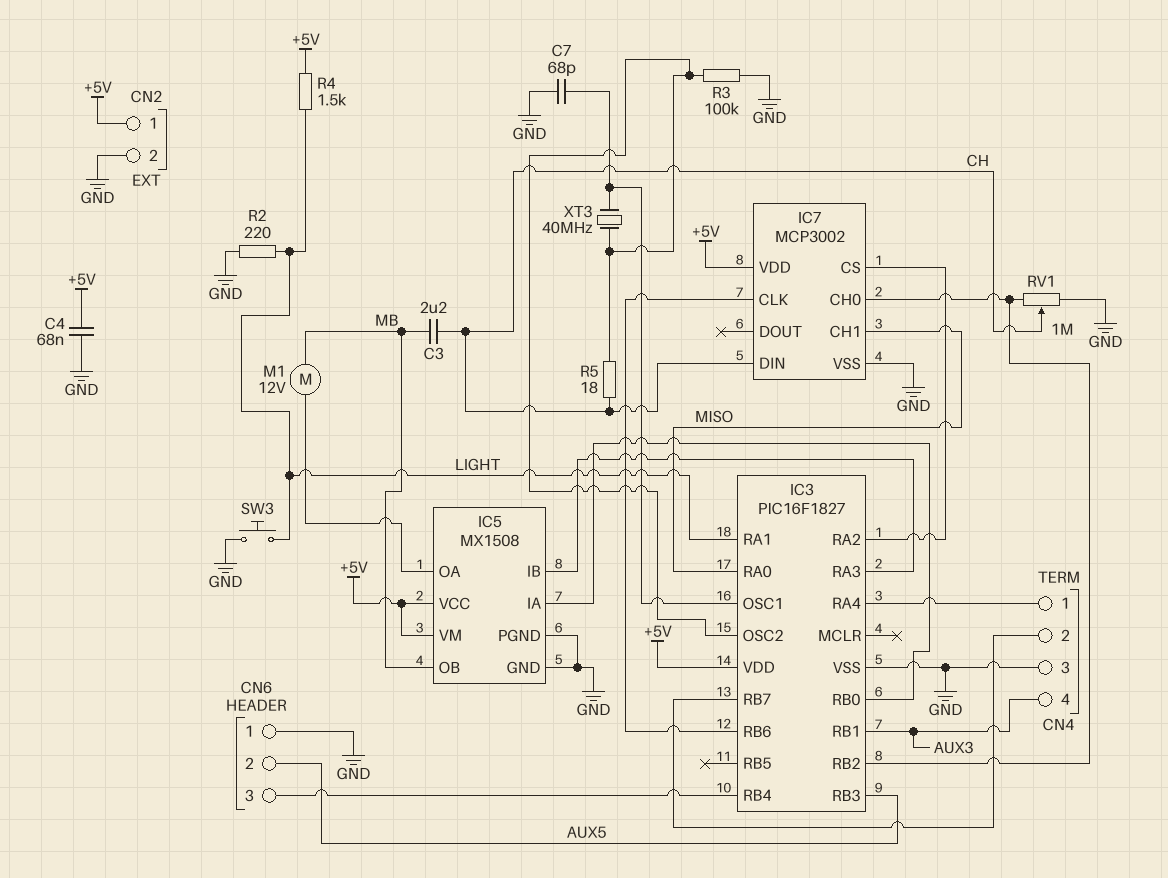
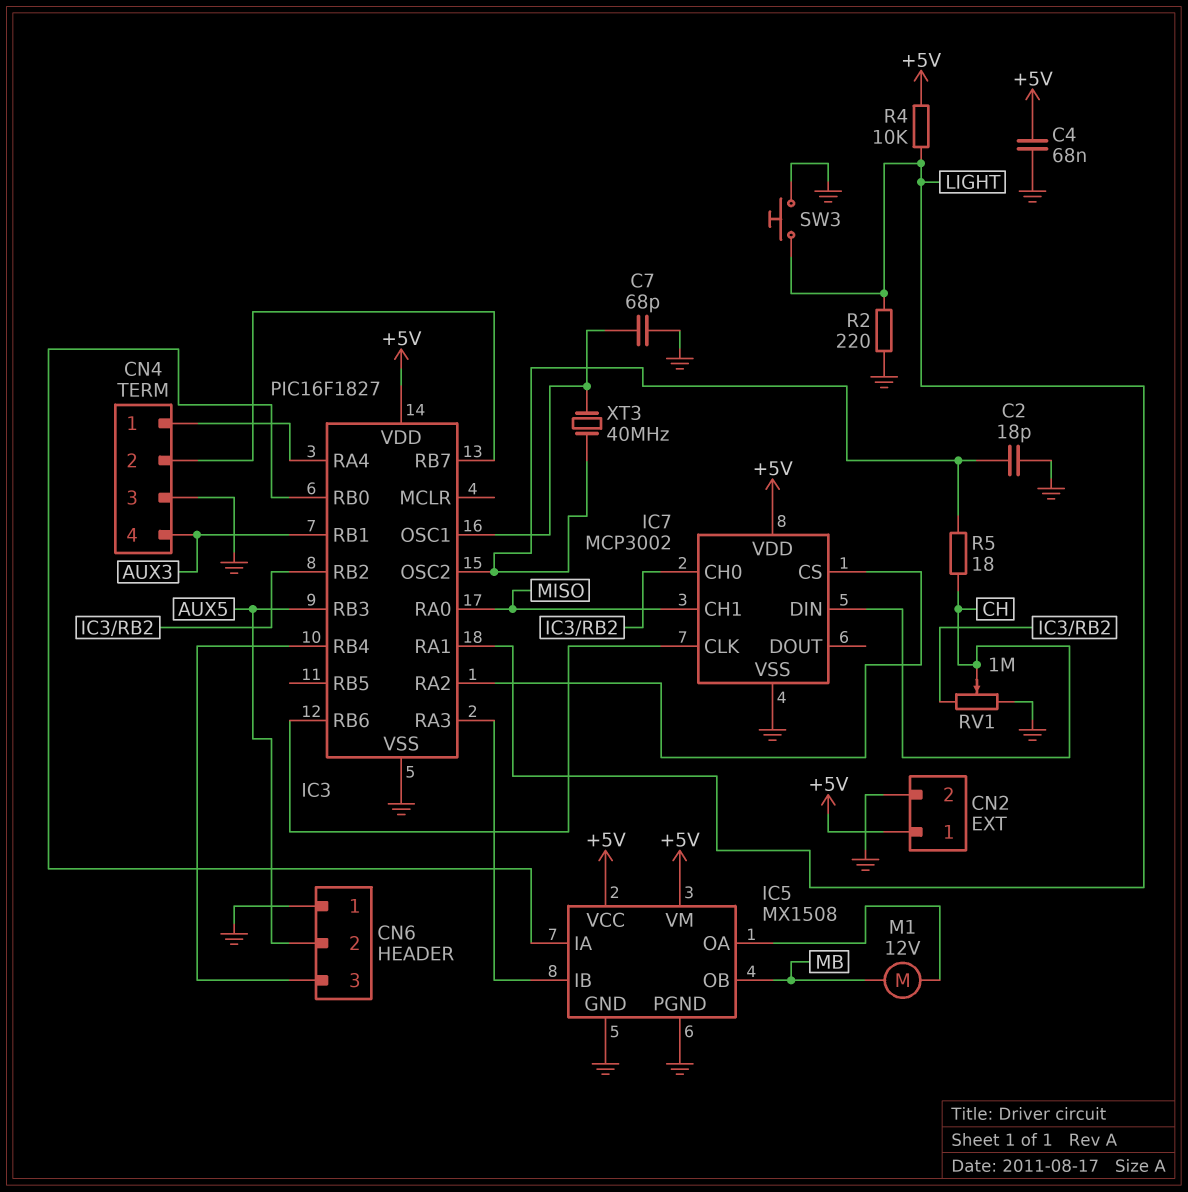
C2: none -> 18pF (GND, IC3/OSC2)
C3: 2.2uF (CH, MB) -> none
R3: 100k (GND, IC3/OSC2) -> none
R4: 1.5k (+5V, LIGHT) -> 10k (+5V, LIGHT)

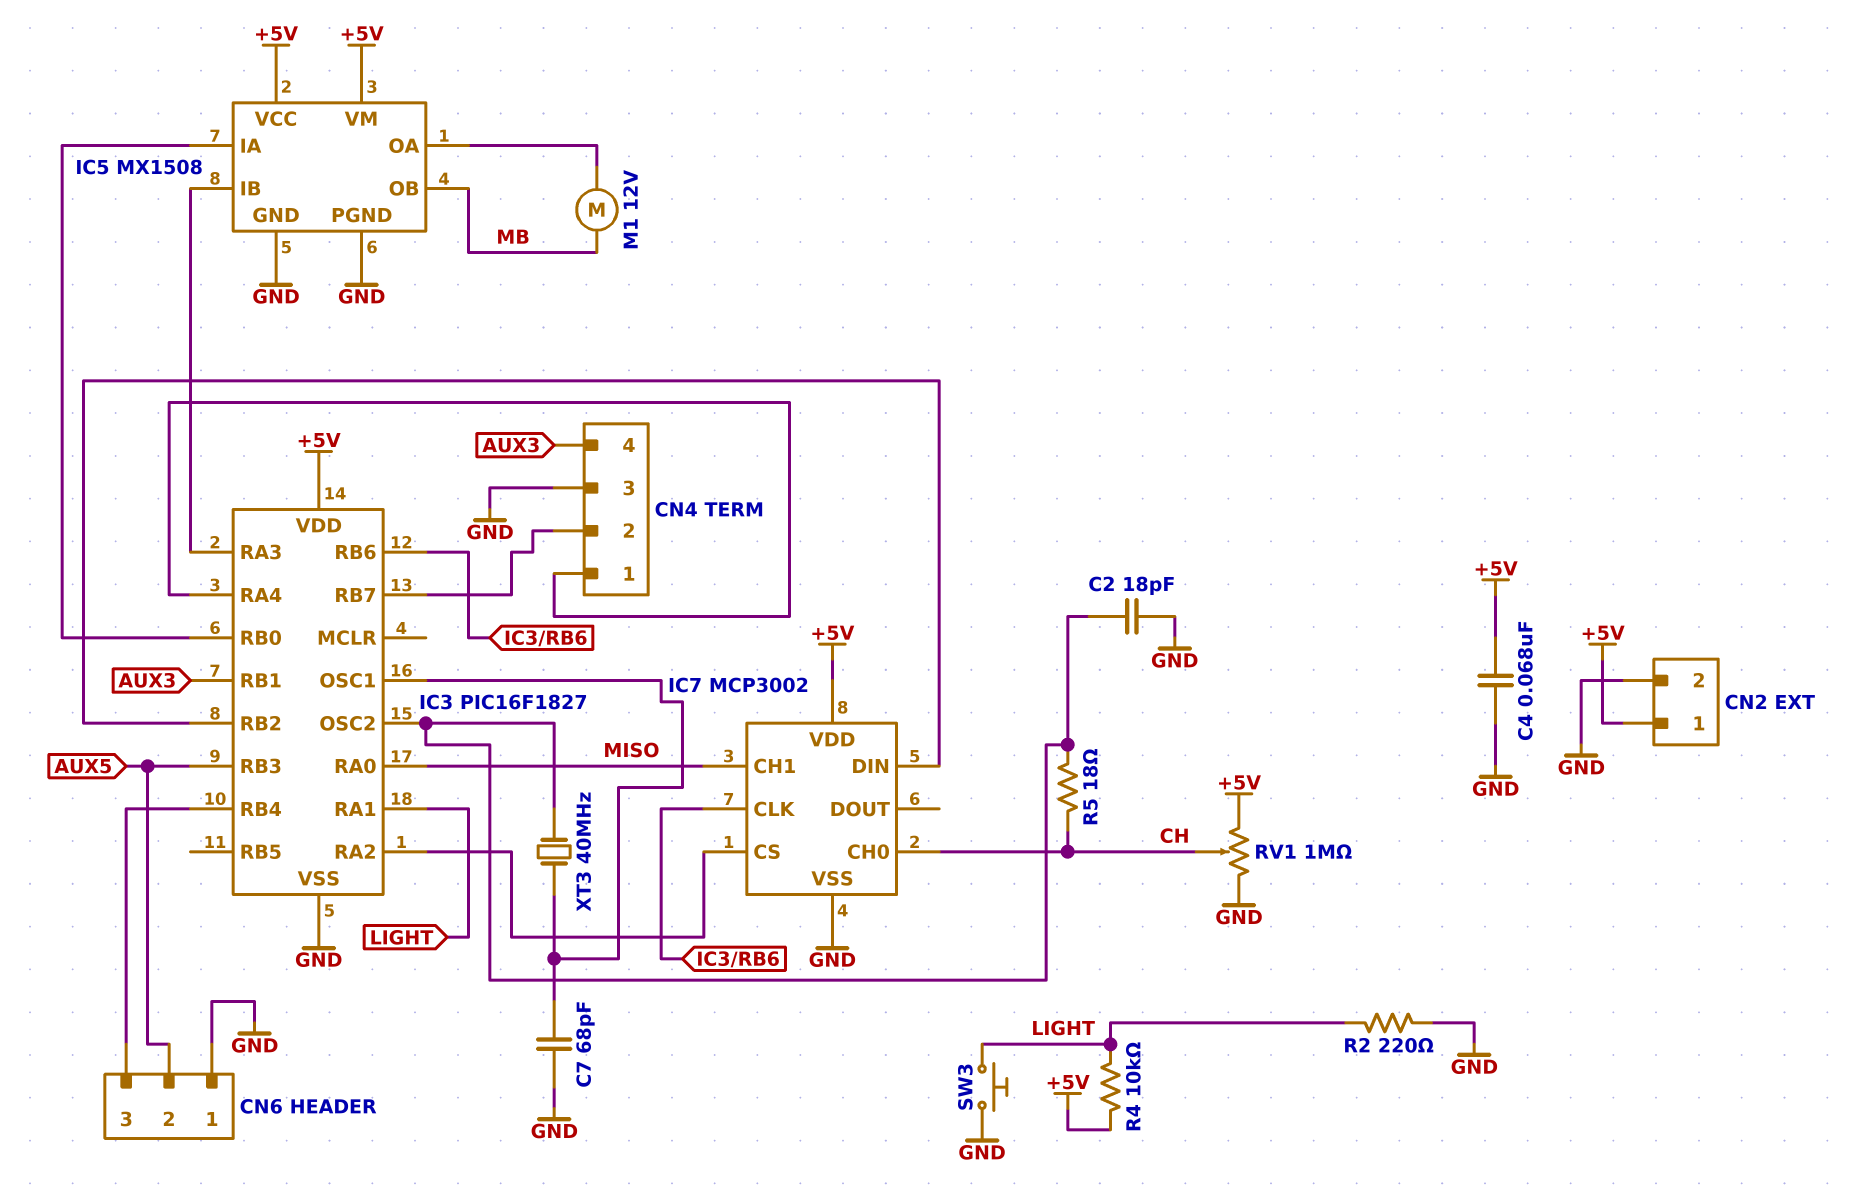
IC7 pin CH0: IC3/RB2 -> CH
IC7 pin DIN: CH -> IC3/RB2
RV1: 1M (GND, IC3/RB2, wiper CH) -> 1M (+5V, GND, wiper CH)

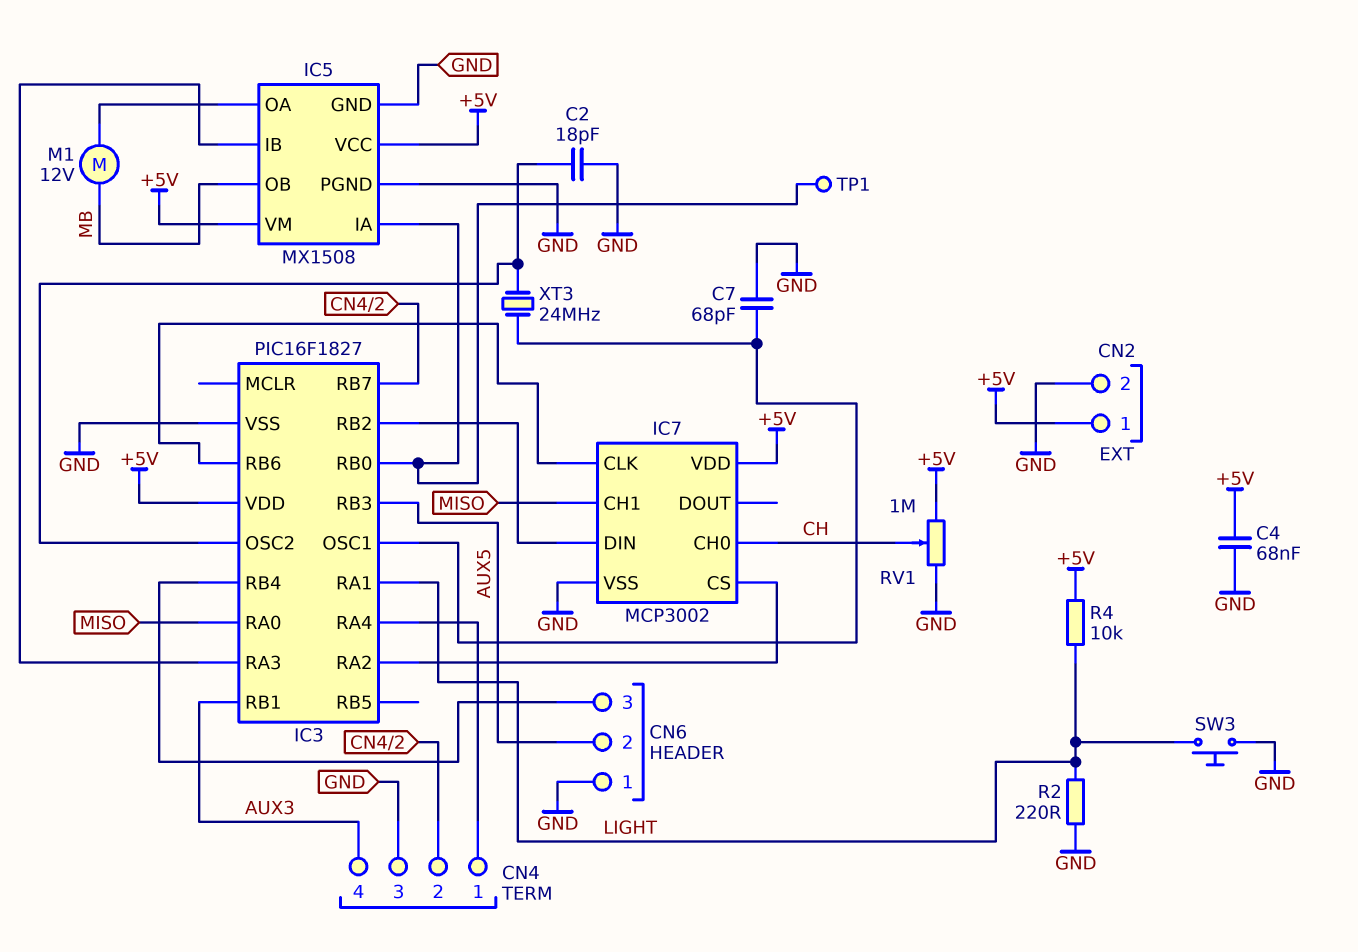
R5: 18 (CH, IC3/OSC2) -> none
TP1: none -> test point (IC3/RB0)
XT3: 40MHz (IC3/OSC1, IC3/OSC2) -> 24MHz (IC3/OSC1, IC3/OSC2)

